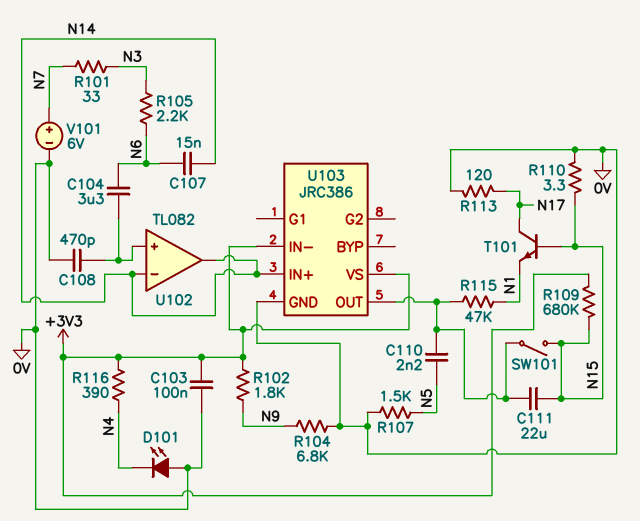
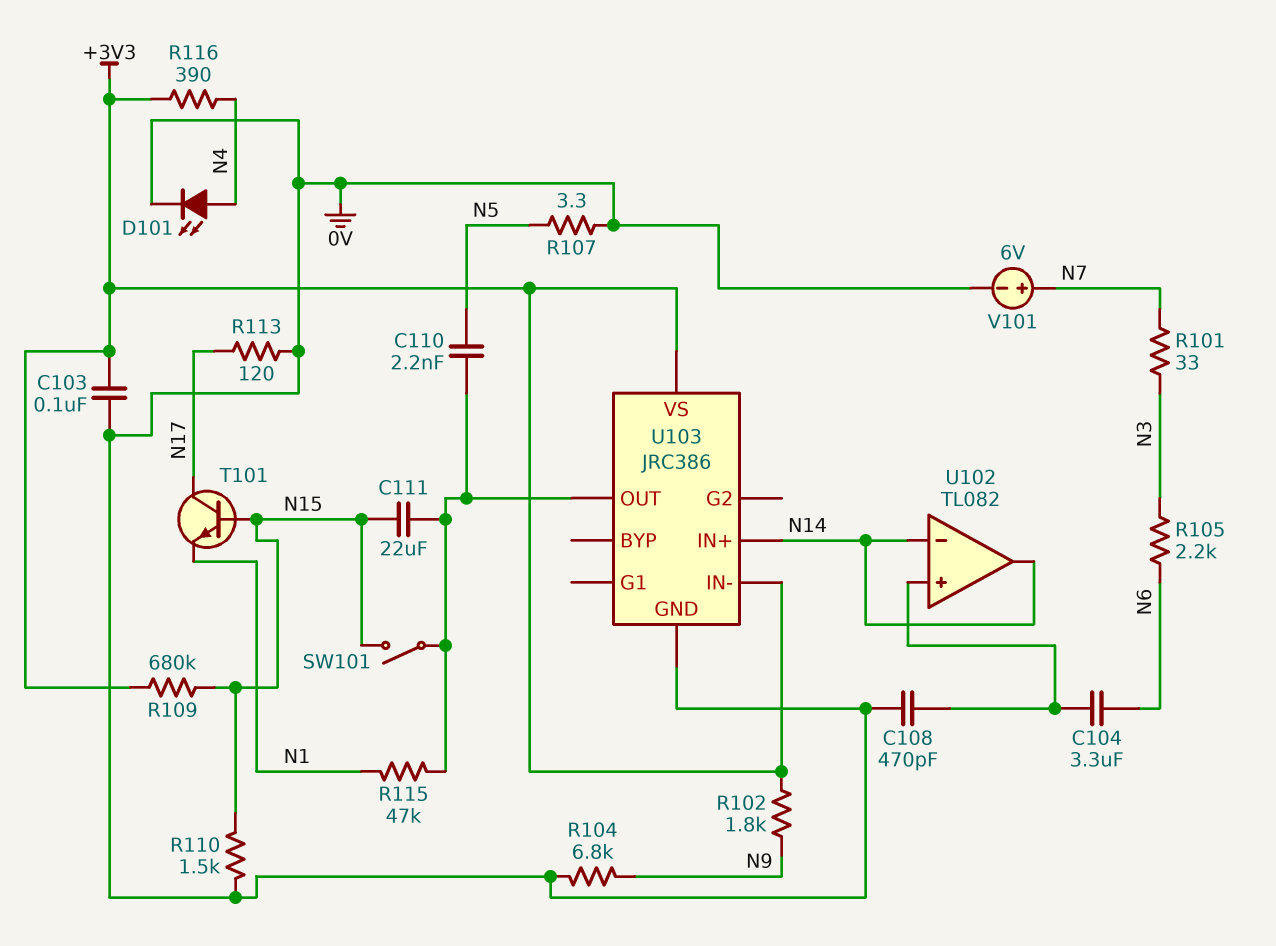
C107: 15nF (N6, N14) -> none
D101: LED (A 0V, K N4) -> LED (A N4, K 0V)
R107: 1.5k (0V, N5) -> 3.3 (0V, N5)
R110: 3.3 (0V, N15) -> 1.5k (0V, N15)

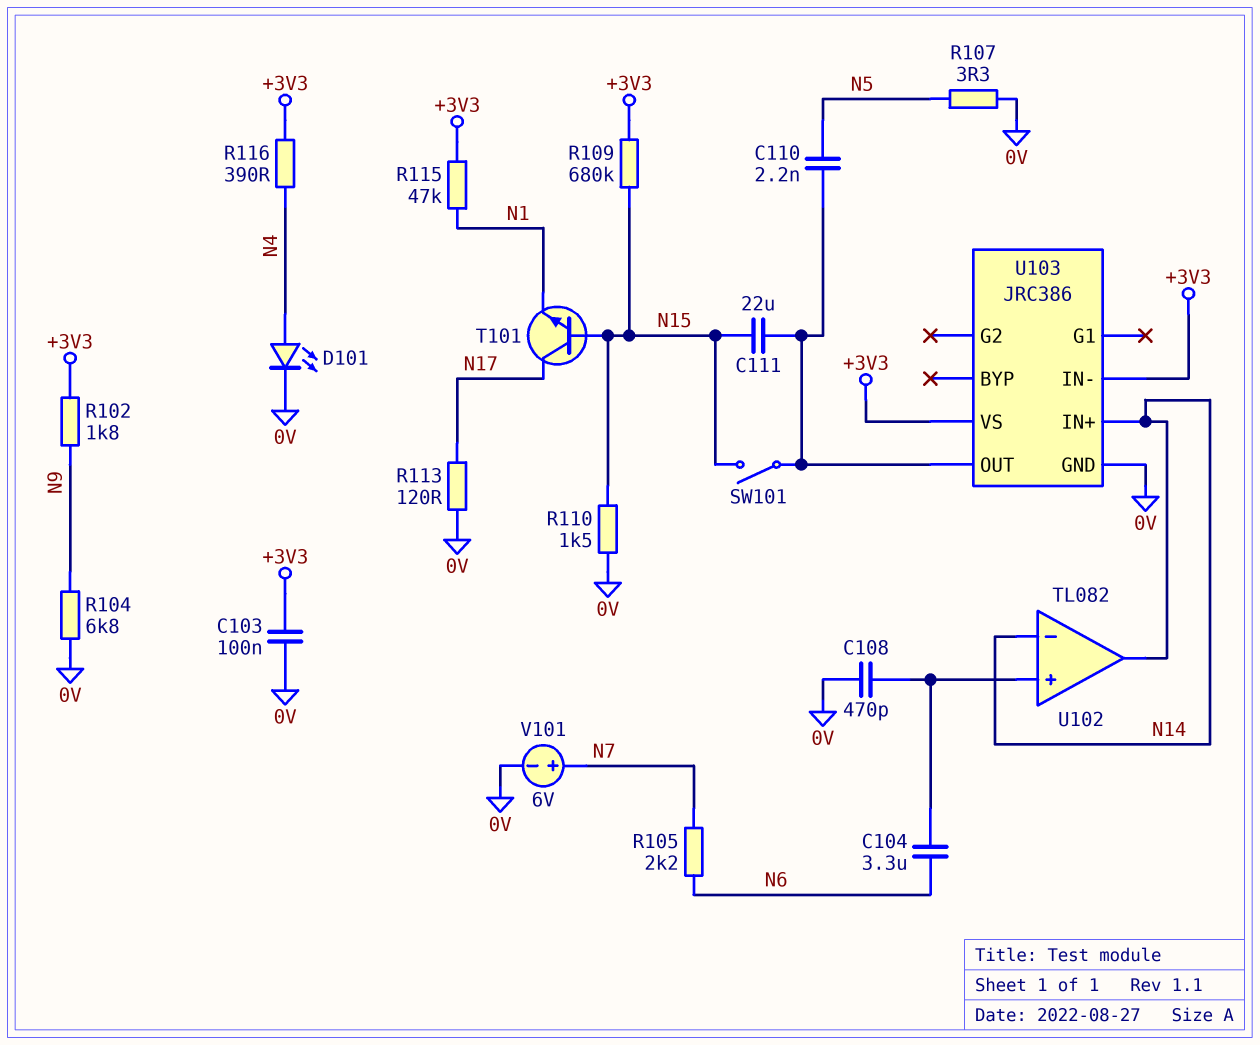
R101: 33 (N3, N7) -> none
R105: 2.2k (N3, N6) -> 2.2k (N6, N7)
R115: 47k (N1, U103/OUT) -> 47k (+3V3, N1)

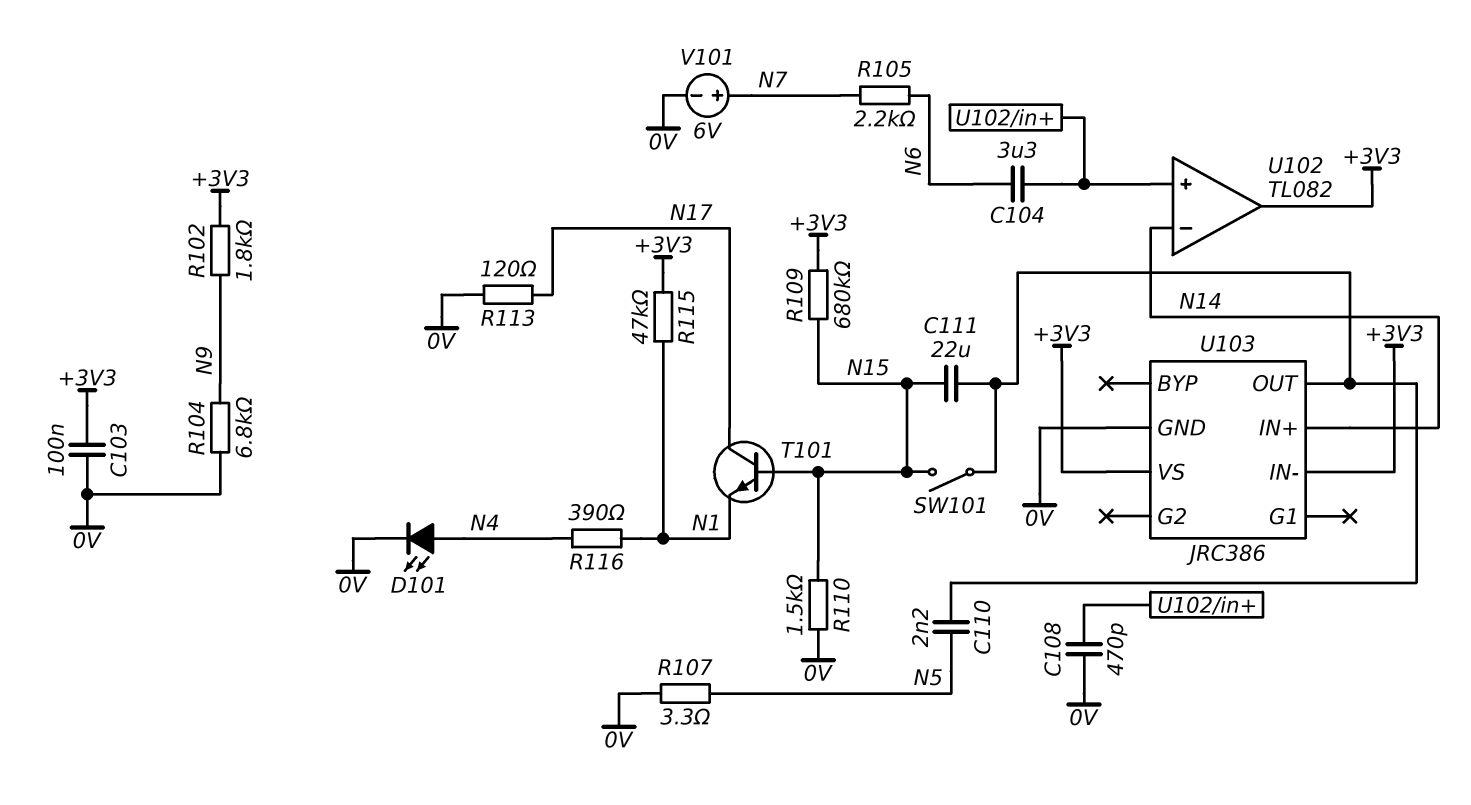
R116: 390 (+3V3, N4) -> 390 (N1, N4)
U102 pin out: N14 -> +3V3

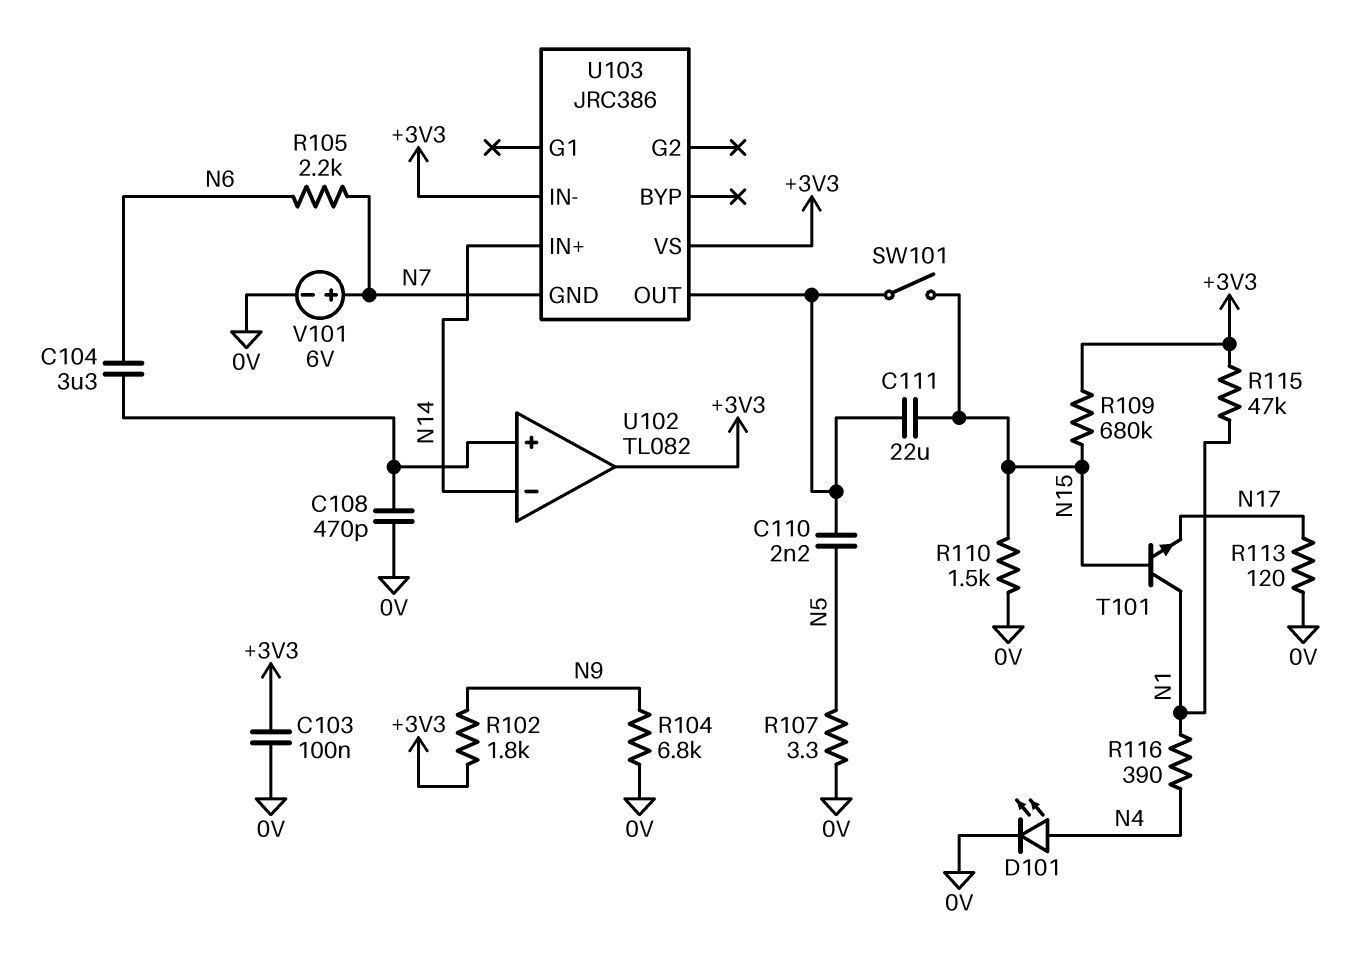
T101: NPN (B N15, C N17, E N1) -> NPN (B N15, C N1, E N17)
U103 pin GND: 0V -> N7

